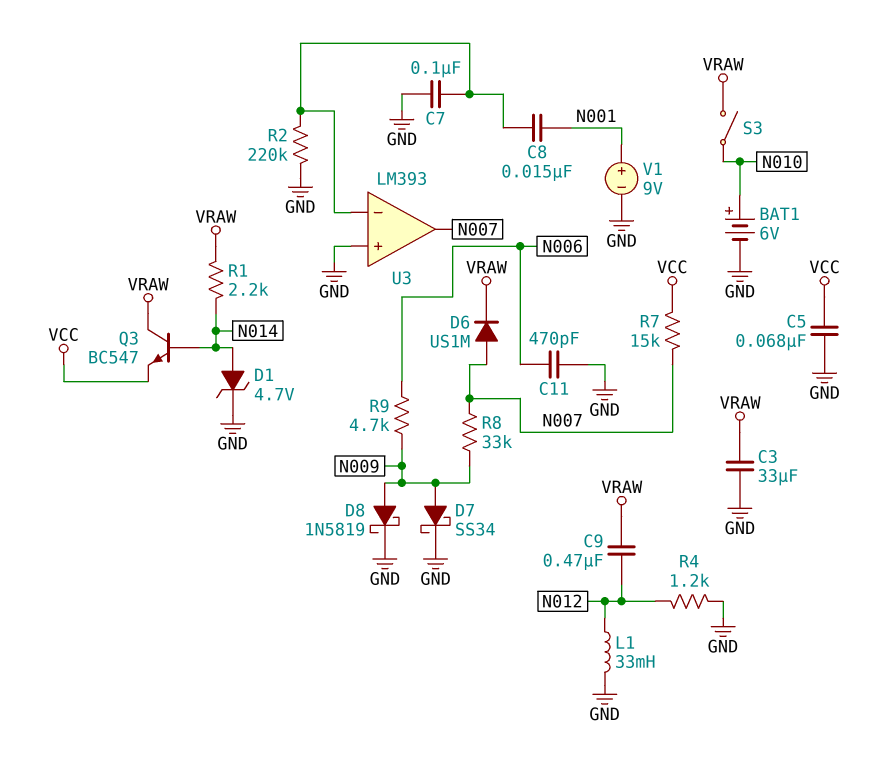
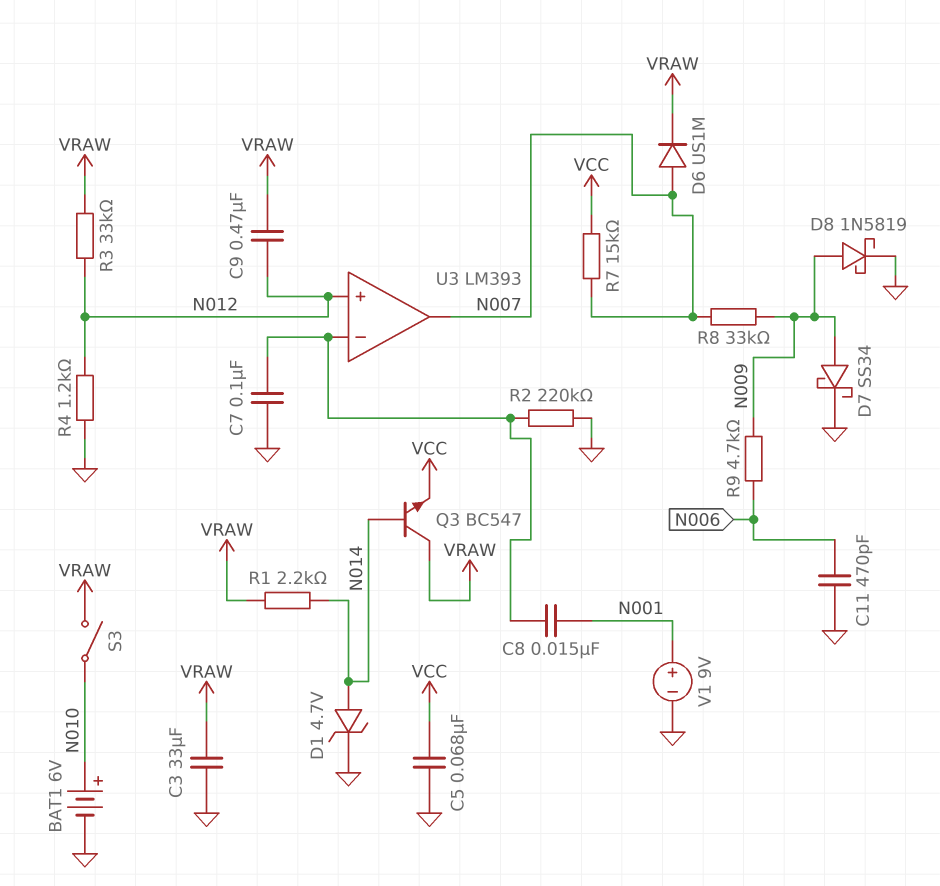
L1: 33mH (GND, N012) -> none
R3: none -> 33k (N012, VRAW)
U3 pin in+: GND -> N012

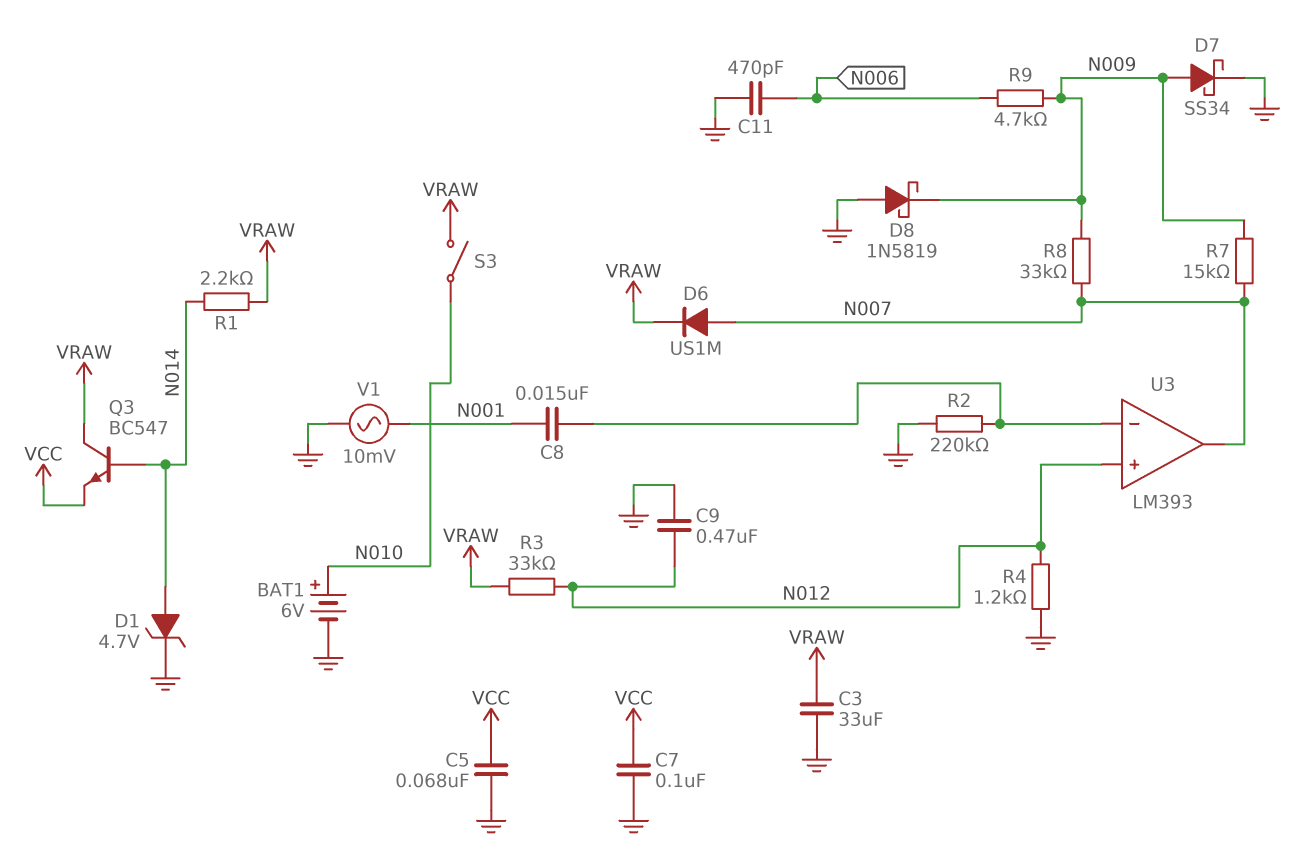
C7: 100nF (GND, U3/in-) -> 100nF (GND, VCC)
C9: 470nF (N012, VRAW) -> 470nF (GND, N012)
D8: schottky 1N5819 (A N009, K GND) -> schottky 1N5819 (A GND, K N009)
R7: 15k (N007, VCC) -> 15k (N007, N009)
V1: 9V (plus N001, minus GND) -> AC 10mV (GND, N001)

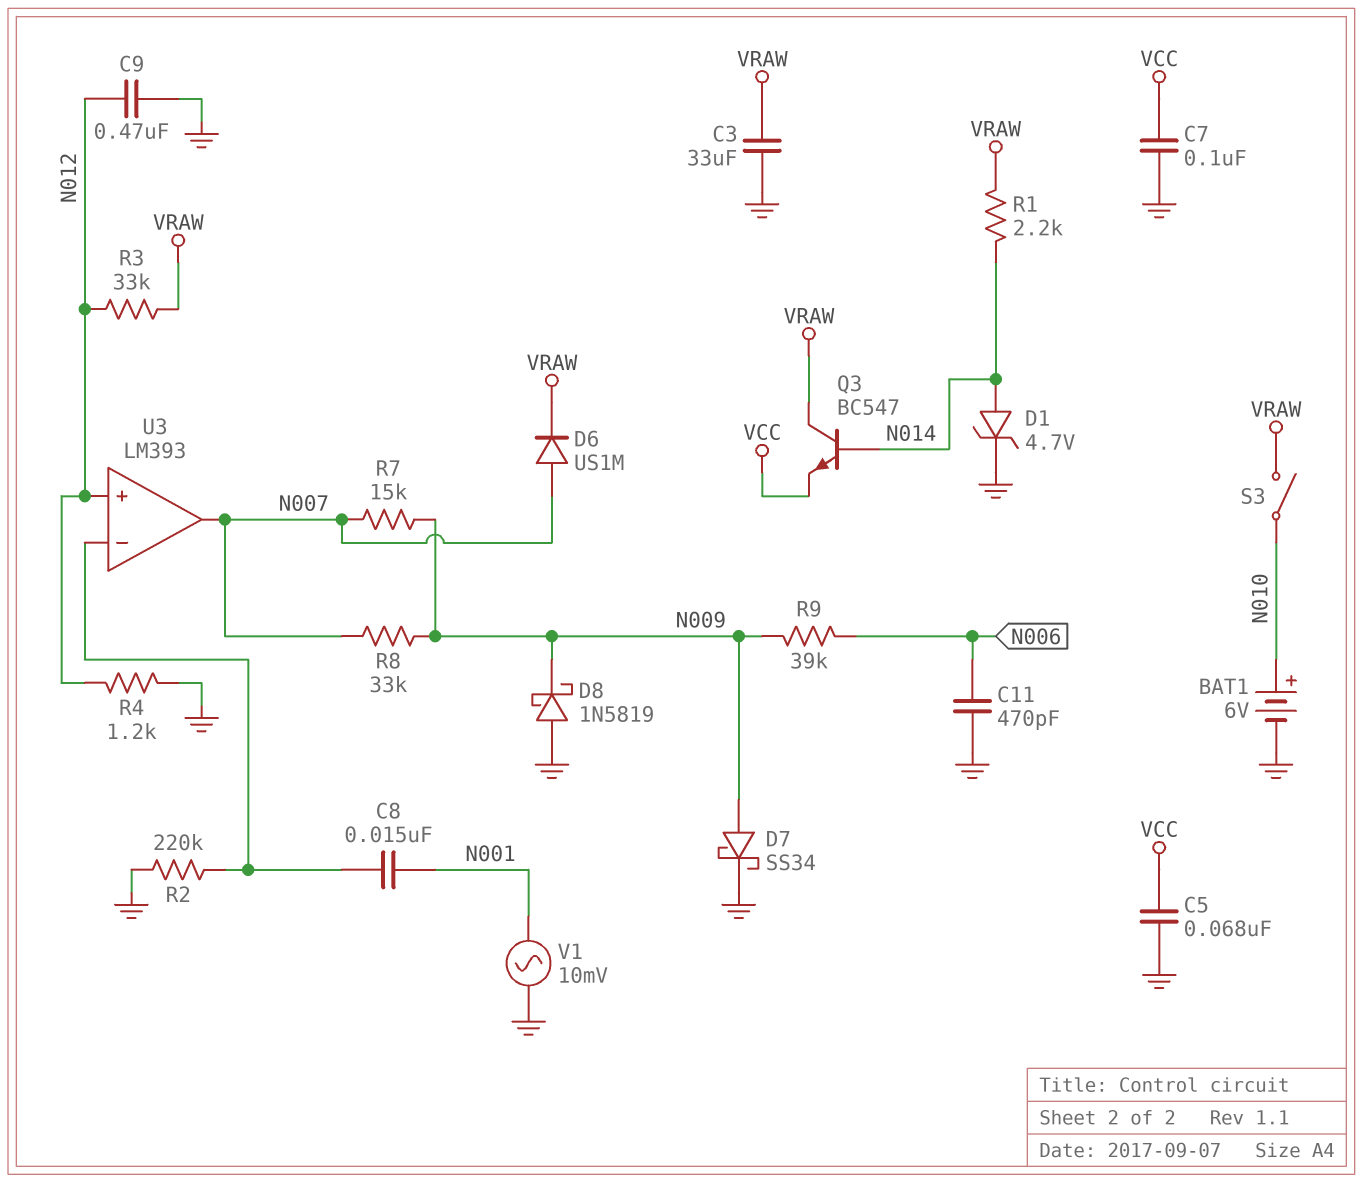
R9: 4.7k (N006, N009) -> 39k (N006, N009)

